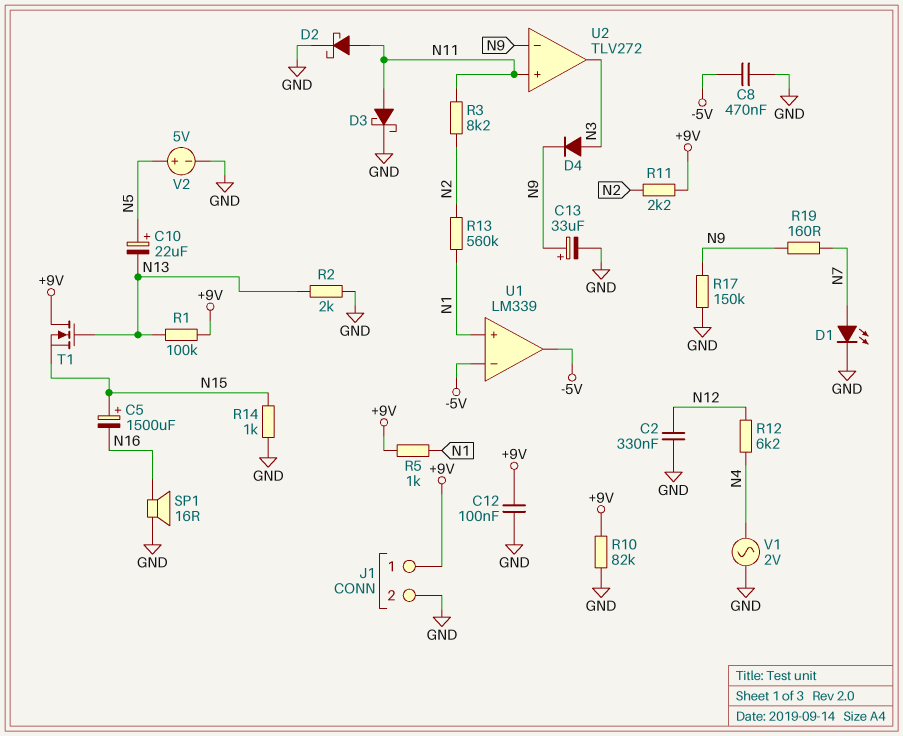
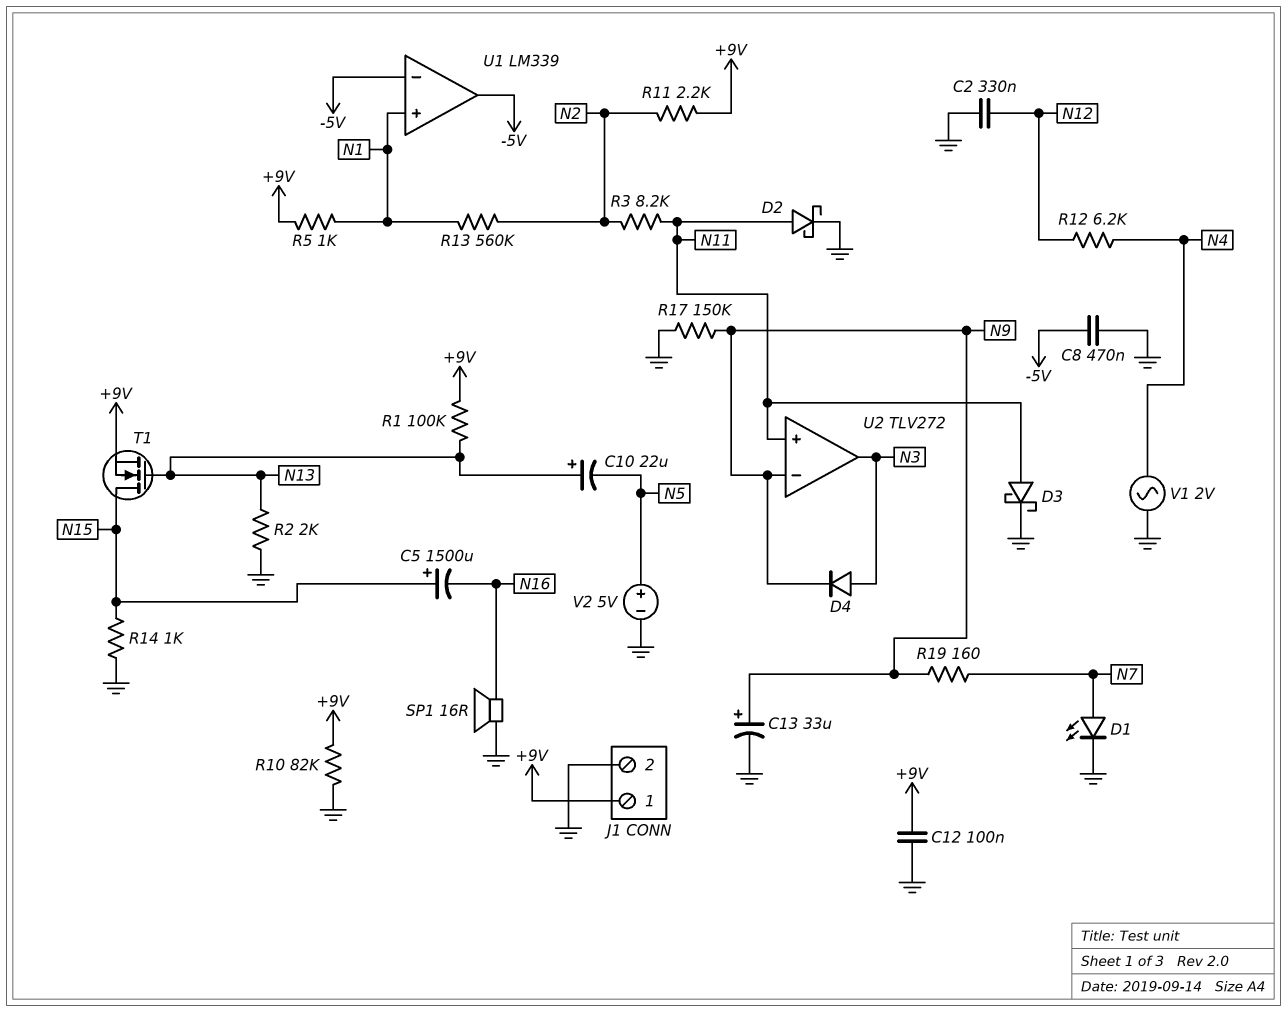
C10: 22uF (plus N5, minus N13) -> 22uF (plus N13, minus N5)
T1: NMOS (G N13, D +9V, S N15) -> NMOS (G N13, D N15, S +9V)

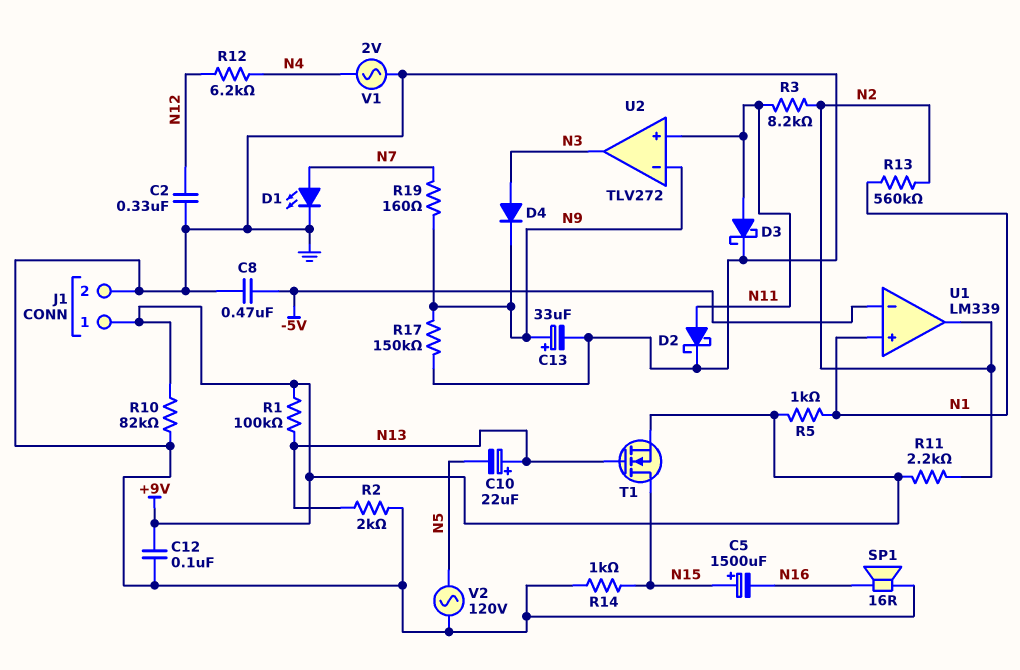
U1 pin out: -5V -> N2
V2: 5V (plus N5, minus GND) -> AC 120V (GND, N5)

